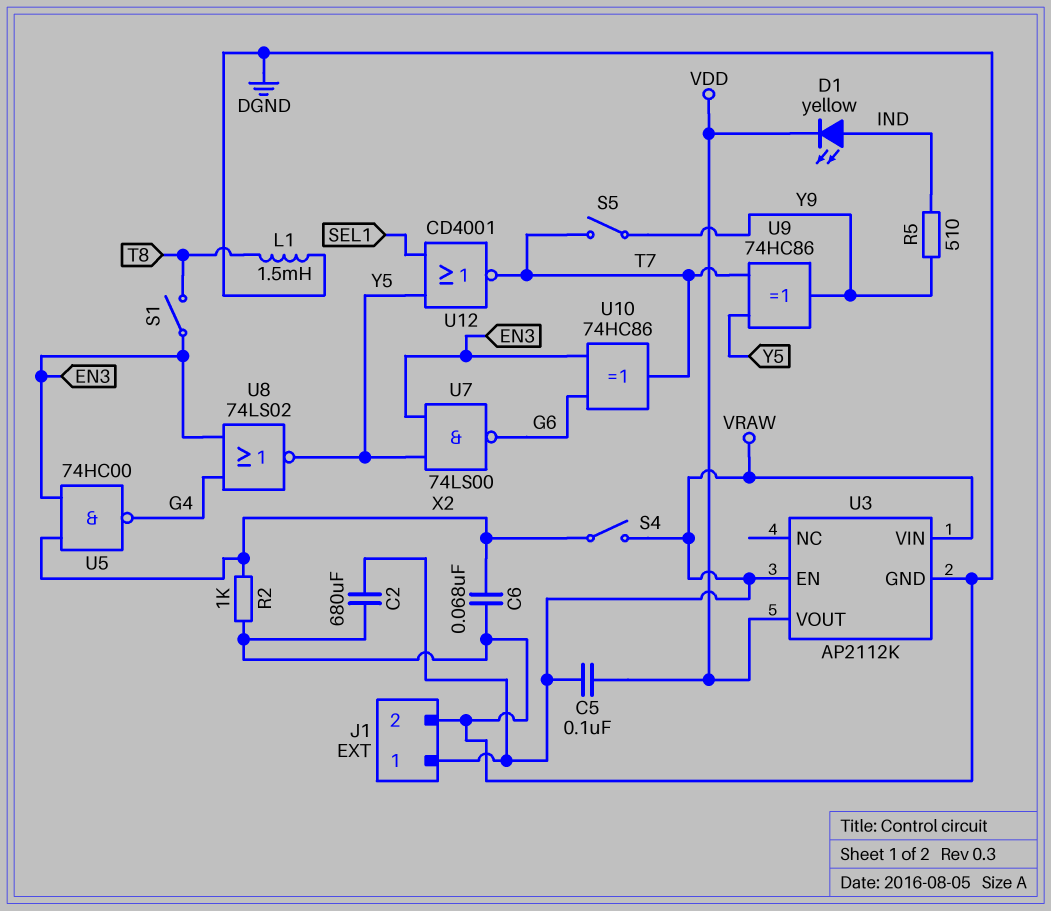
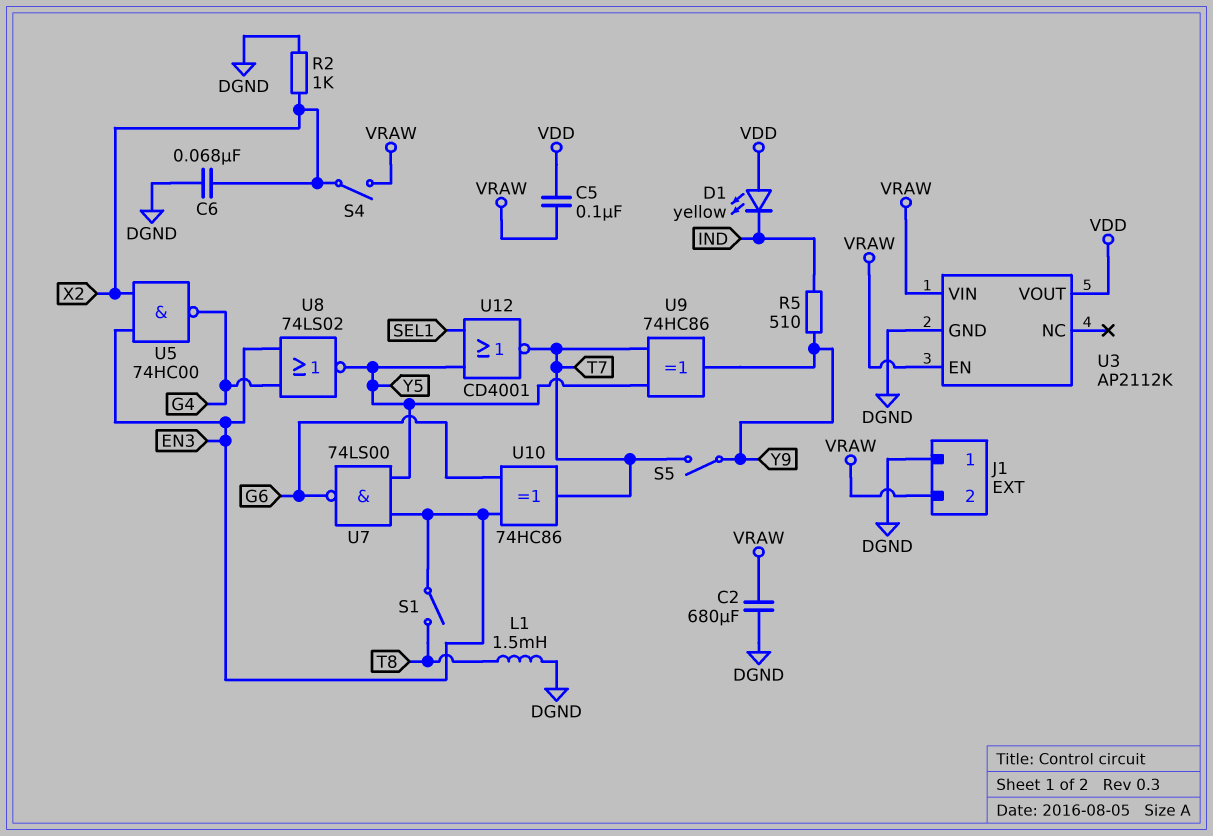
D1: LED yellow (A IND, K VDD) -> LED yellow (A VDD, K IND)
J1 pin 1: VRAW -> DGND
J1 pin 2: DGND -> VRAW

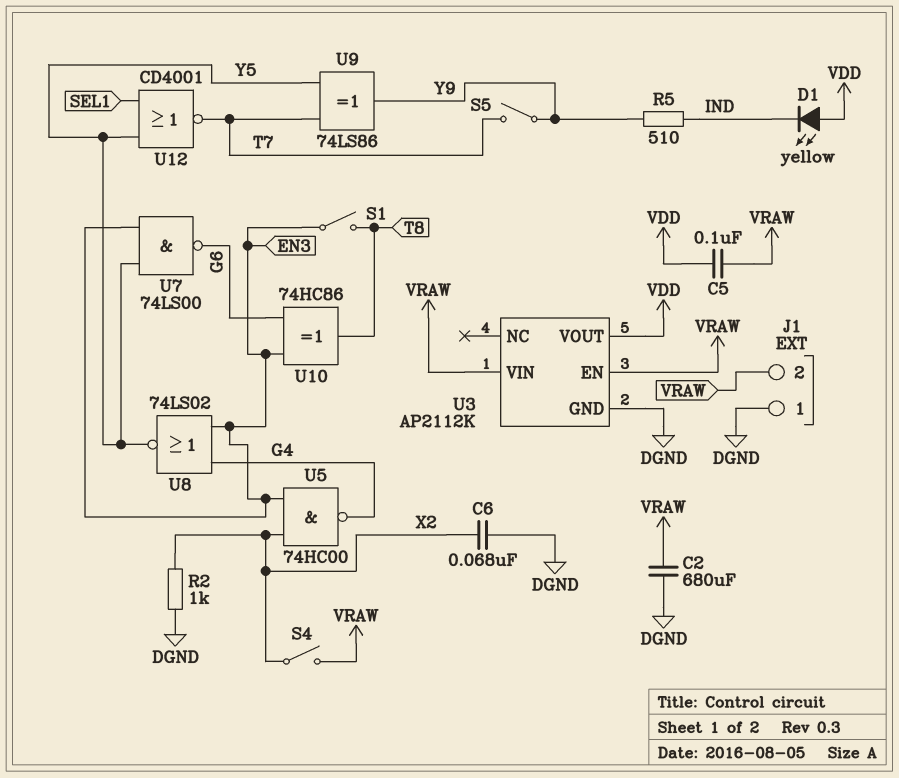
L1: 1.5mH (DGND, T8) -> none
U9: XOR 74HC86 (in T7, in Y5, out Y9) -> XOR 74LS86 (in T7, in Y5, out Y9)
U10: XOR 74HC86 (in EN3, in G6, out T7) -> XOR 74HC86 (in EN3, in G6, out T8)

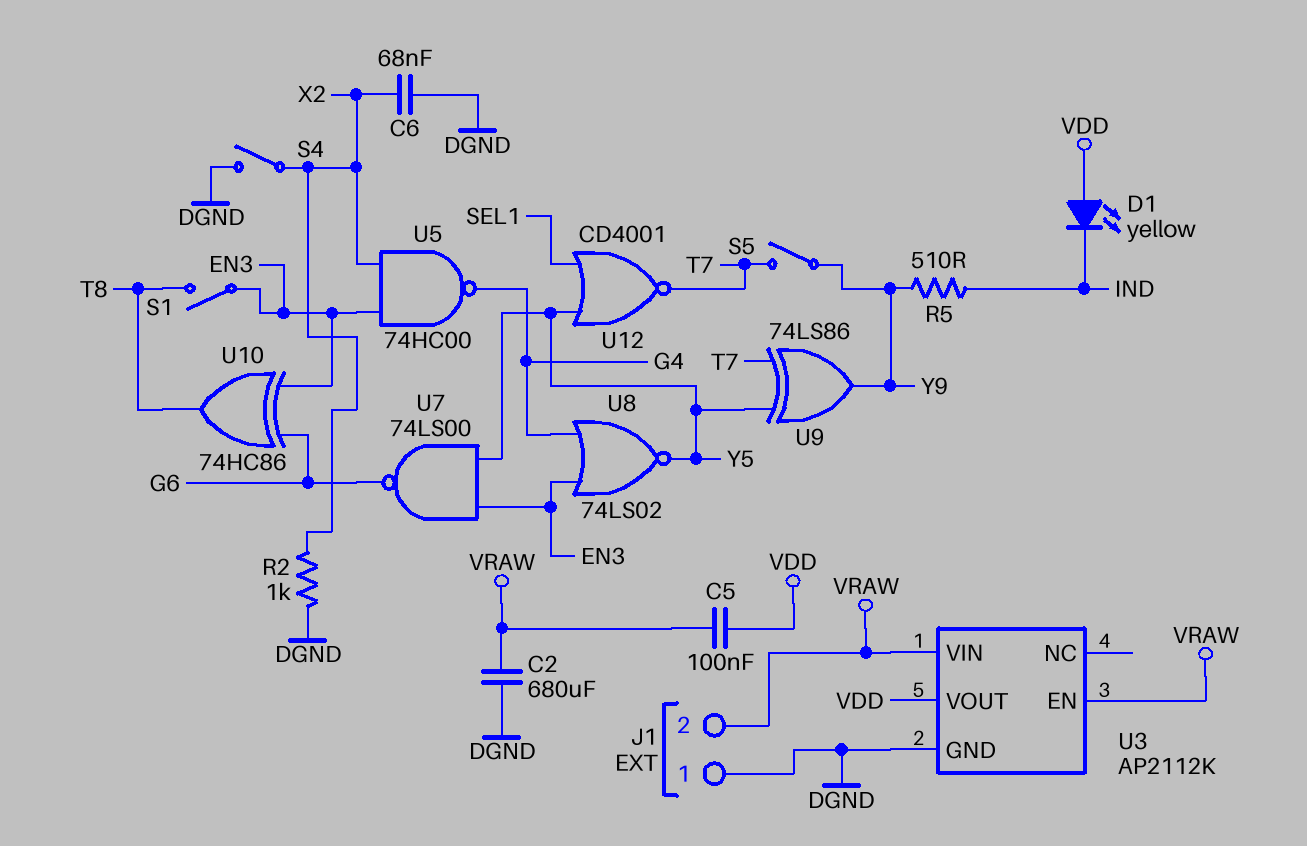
S4: switch (VRAW, X2) -> switch (DGND, X2)

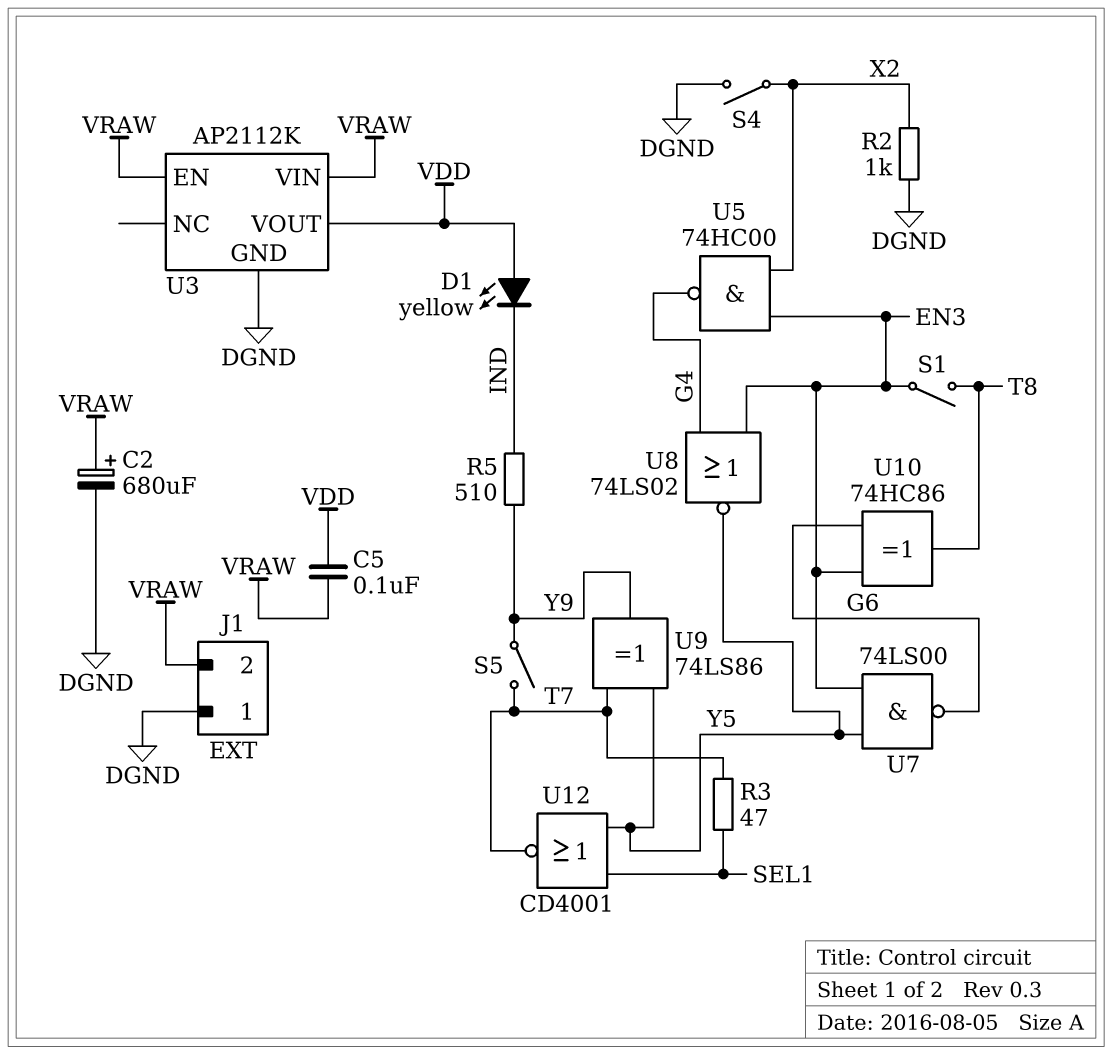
C2: 680uF (DGND, VRAW) -> 680uF (plus VRAW, minus DGND)
C6: 68nF (DGND, X2) -> none
R3: none -> 47 (SEL1, T7)

